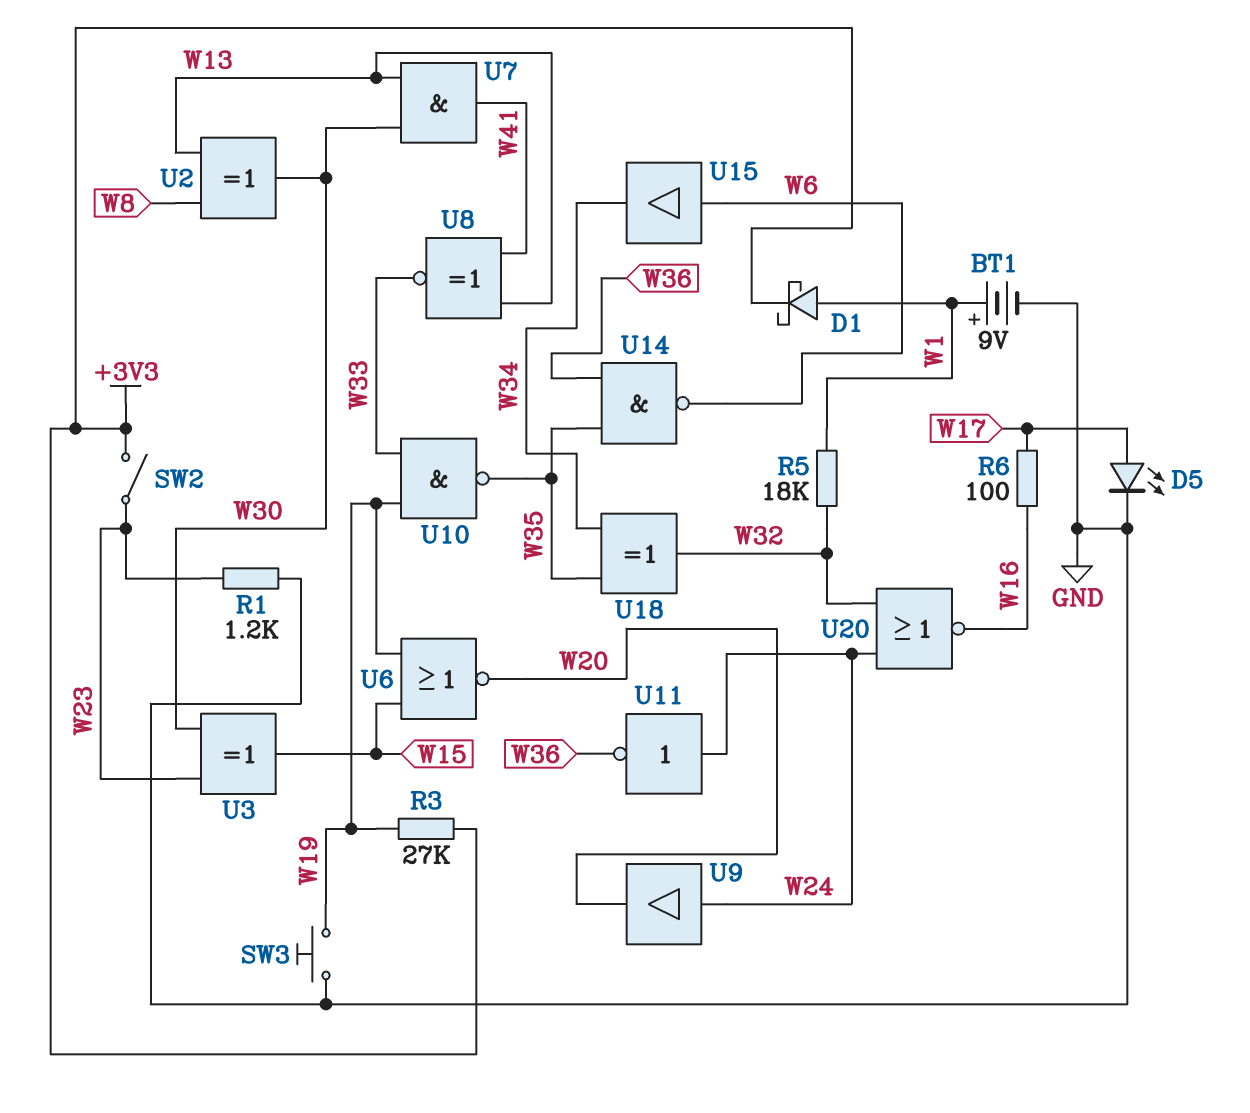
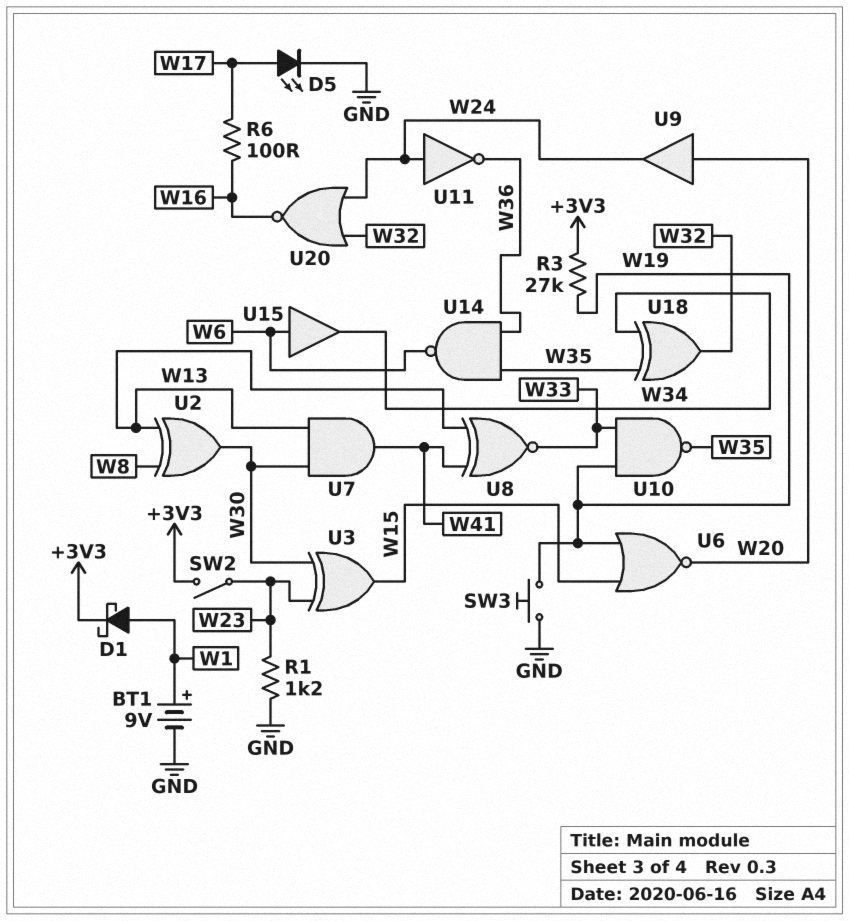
R5: 18k (W1, W32) -> none
U9: buffer (in W24, out W20) -> buffer (in W20, out W24)

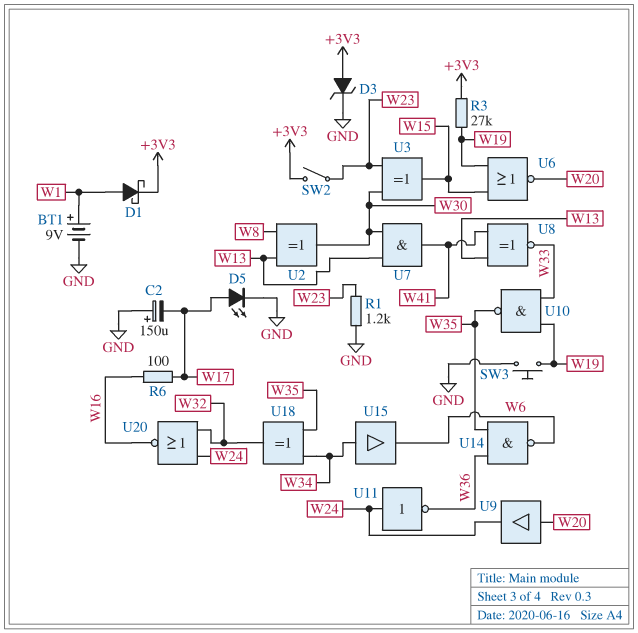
C2: none -> 150uF (plus GND, minus W17)
D3: none -> zener (A +3V3, K GND)
U15: buffer (in W6, out W34) -> buffer (in W34, out W6)

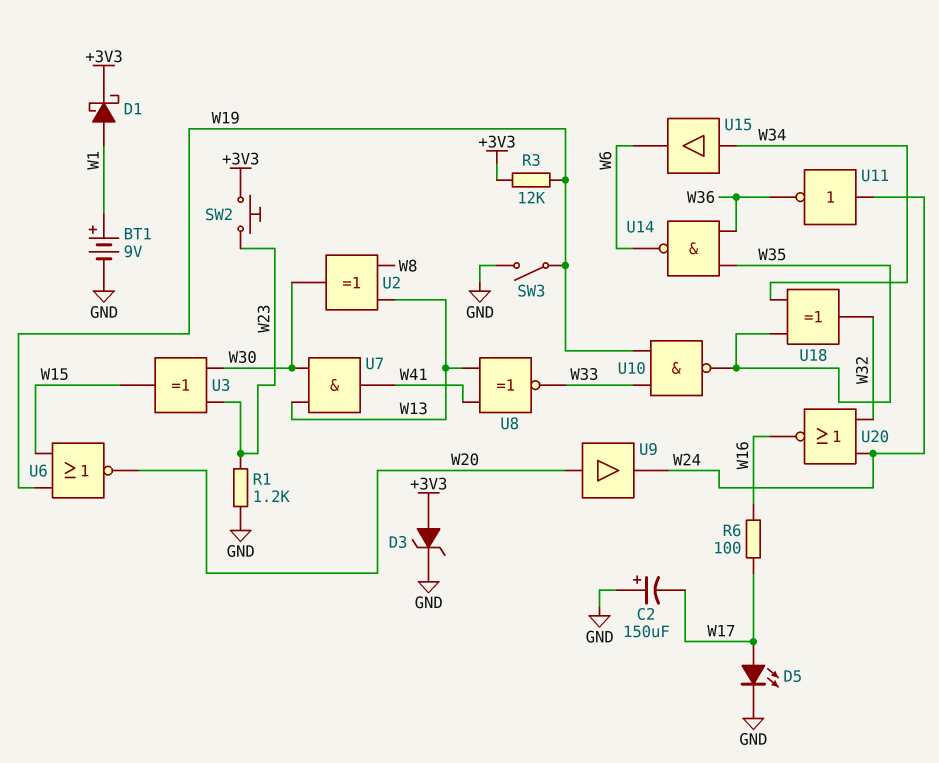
R3: 27k (+3V3, W19) -> 12k (+3V3, W19)
SW2: switch (+3V3, W23) -> button (+3V3, W23)
SW3: button (GND, W19) -> switch (GND, W19)

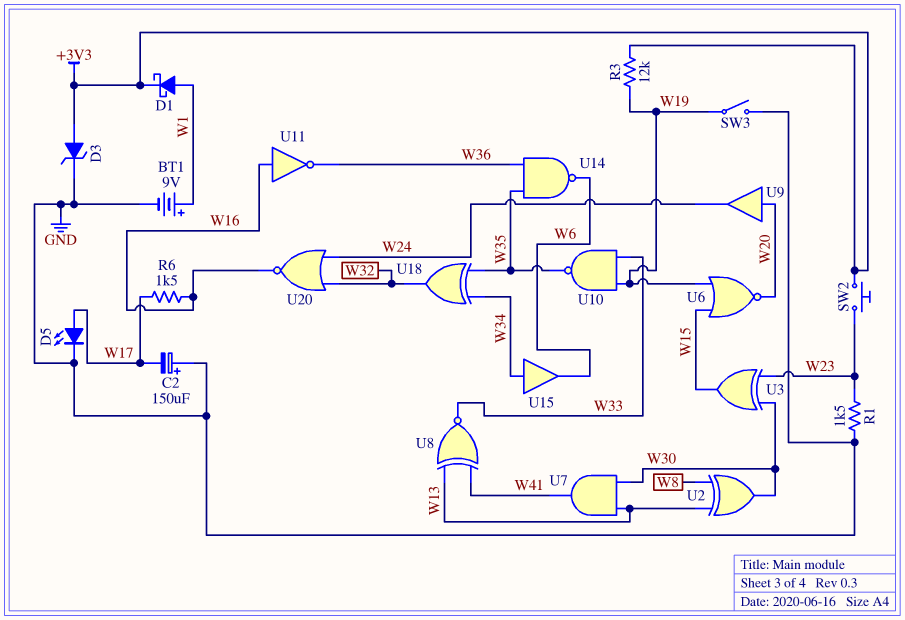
R1: 1.2k (GND, W23) -> 1.5k (GND, W23)
R6: 100 (W16, W17) -> 1.5k (W16, W17)
U11: NOT (in W24, out W36) -> NOT (in W16, out W36)

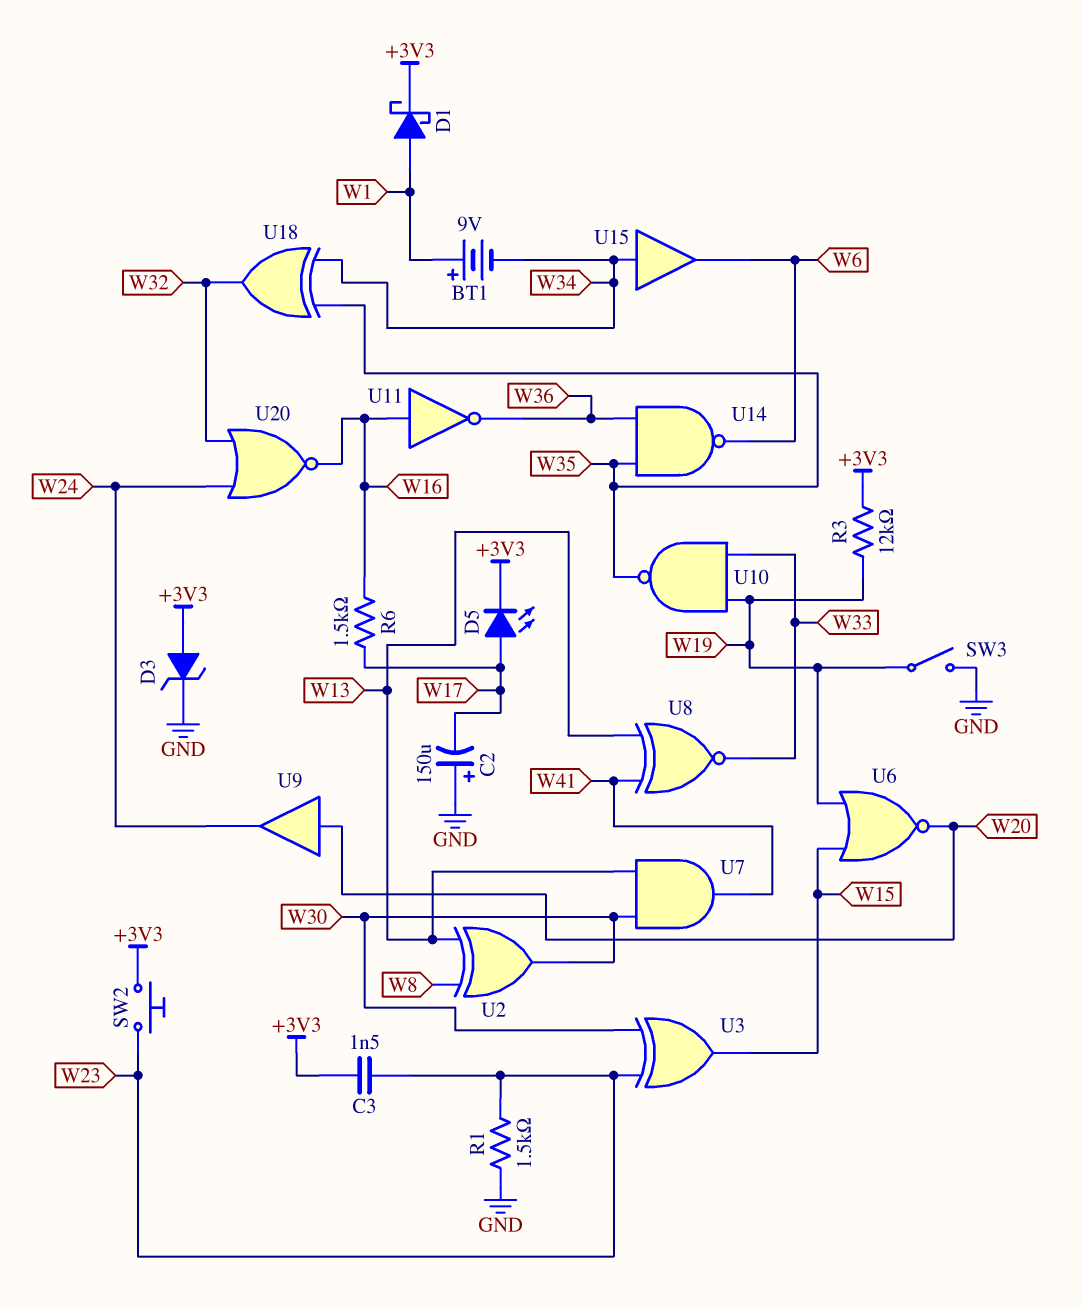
BT1: 9V (plus W1, minus GND) -> 9V (plus W1, minus W34)
C3: none -> 1.5nF (+3V3, W23)
D5: LED (A W17, K GND) -> LED (A W17, K +3V3)

